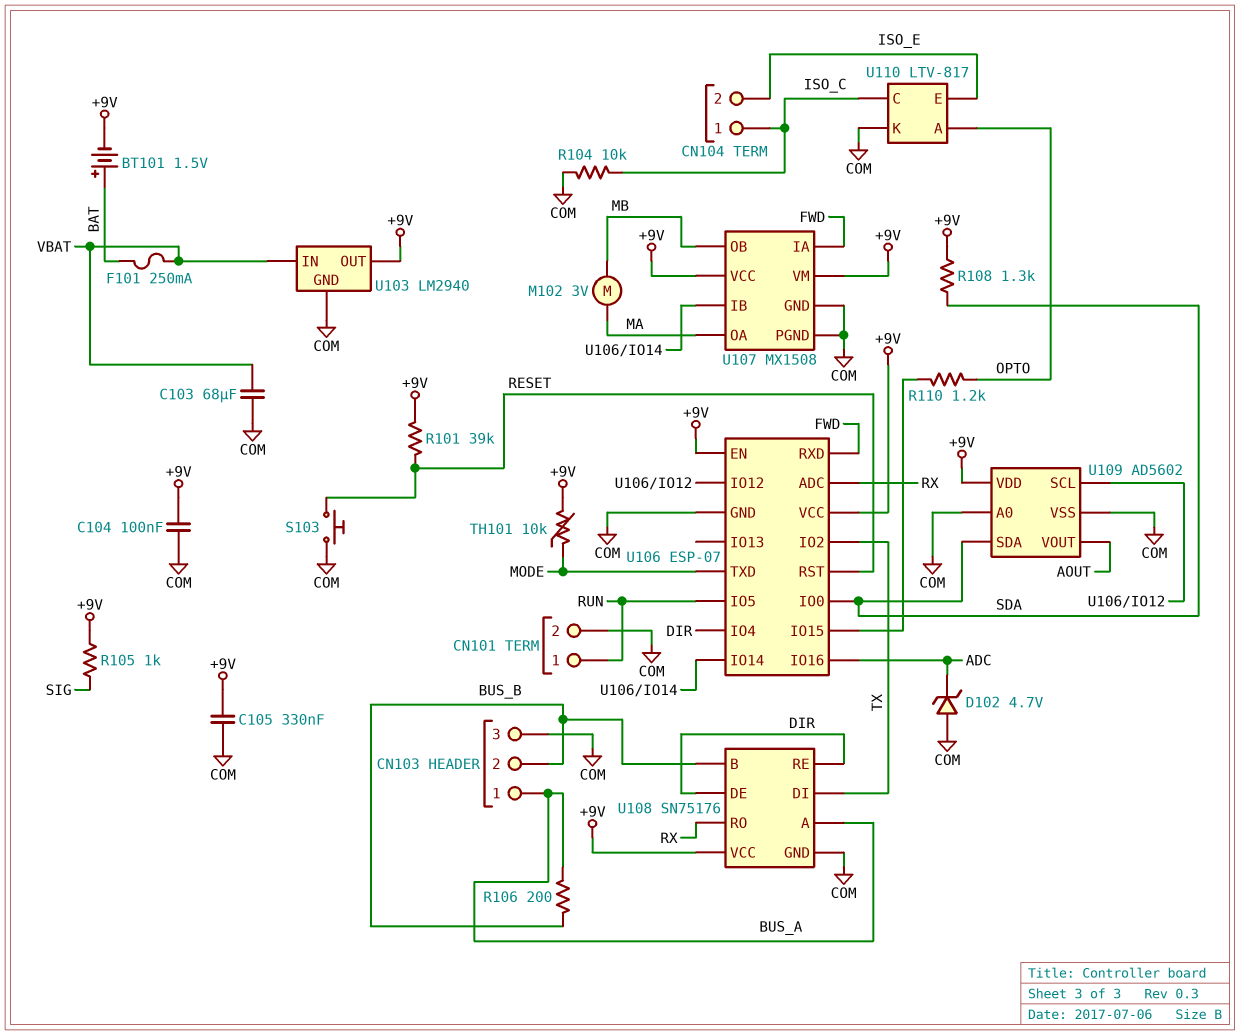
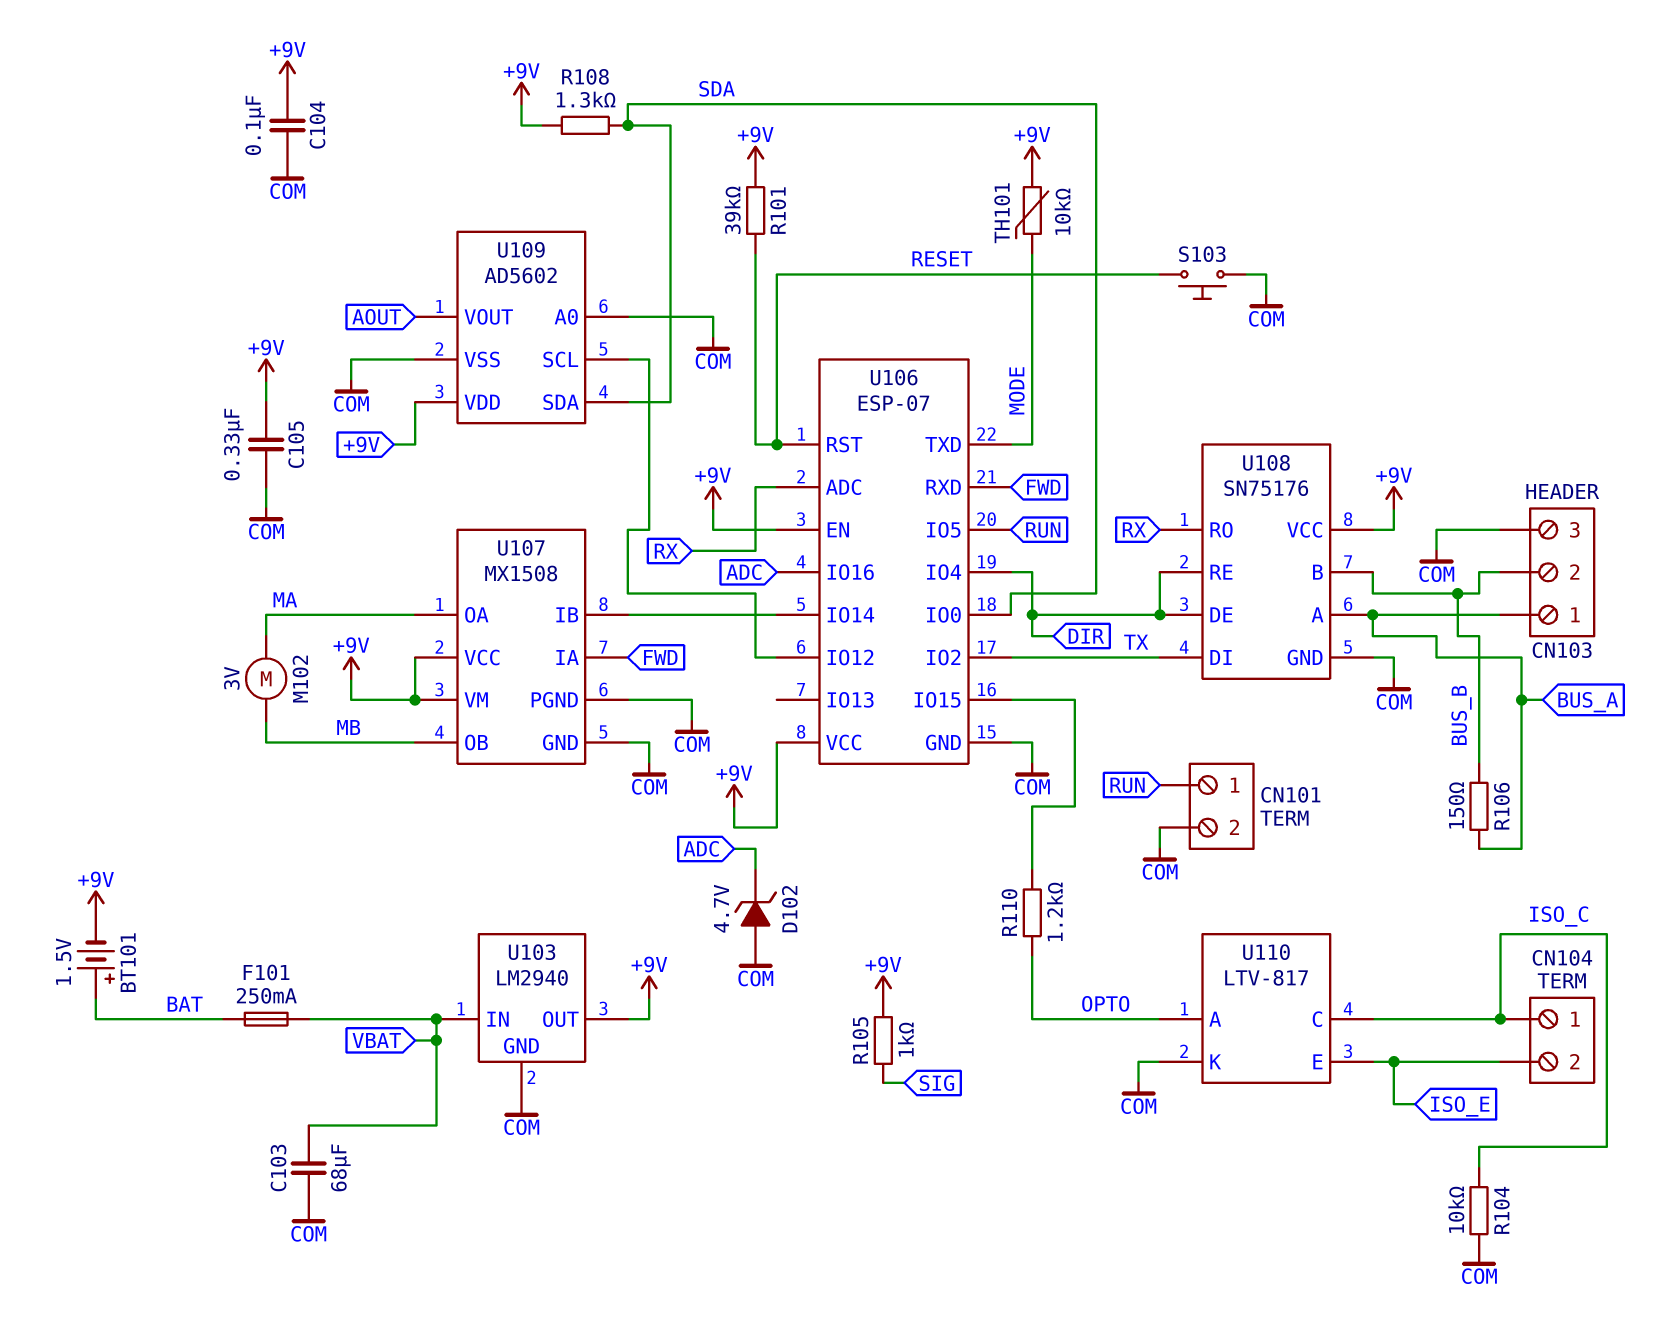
R106: 200 (BUS_A, BUS_B) -> 150 (BUS_A, BUS_B)

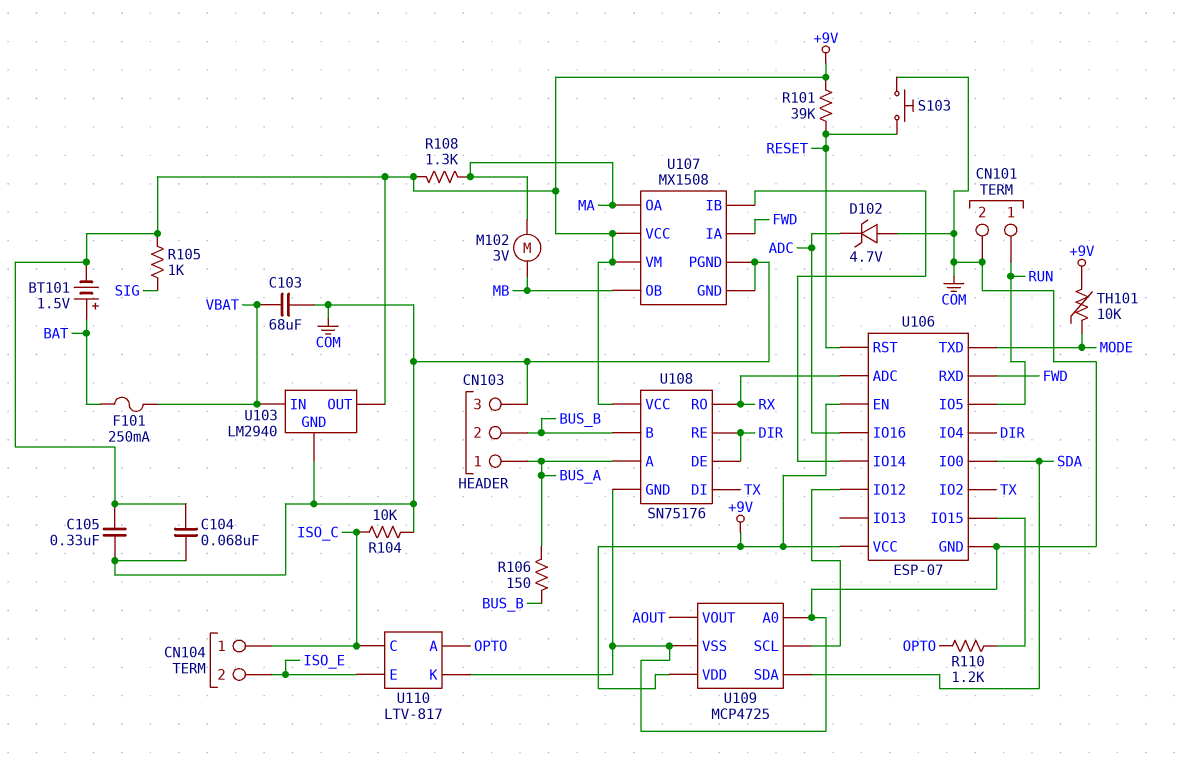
C104: 100nF (+9V, COM) -> 68nF (+9V, COM)
R108: 1.3k (+9V, SDA) -> 1.3k (+9V, MA)
U109: AD5602 -> MCP4725

